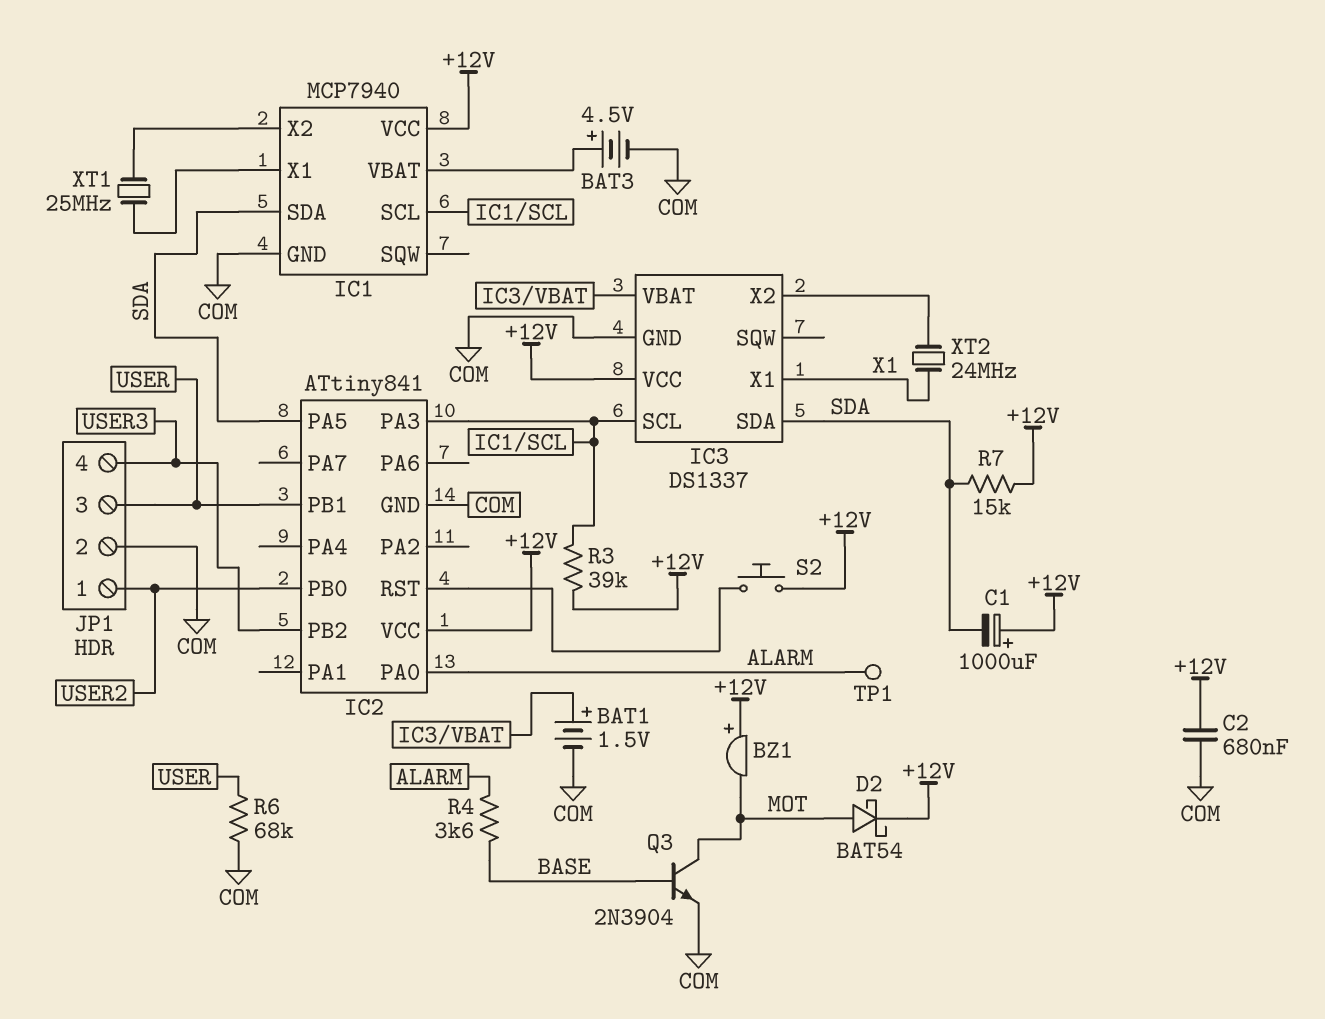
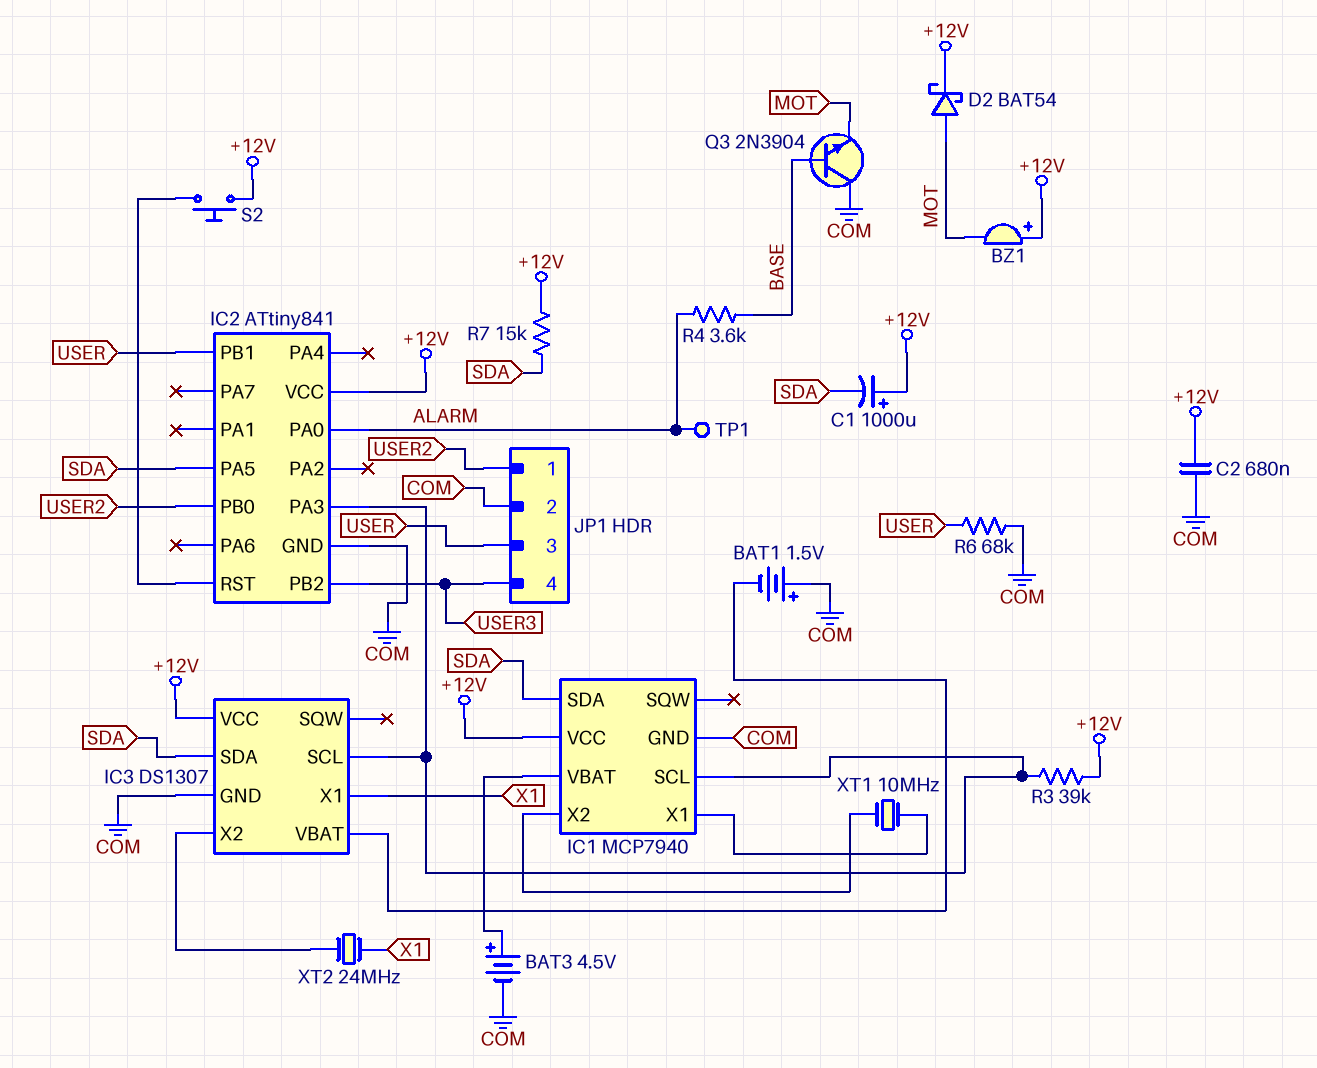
BAT1: 1.5V (plus IC3/VBAT, minus COM) -> 1.5V (plus COM, minus IC3/VBAT)
IC3: DS1337 -> DS1307
Q3: NPN 2N3904 (B BASE, C MOT, E COM) -> NPN 2N3904 (B BASE, C COM, E MOT)
XT1: 25MHz (IC1/X1, IC1/X2) -> 10MHz (IC1/X1, IC1/X2)

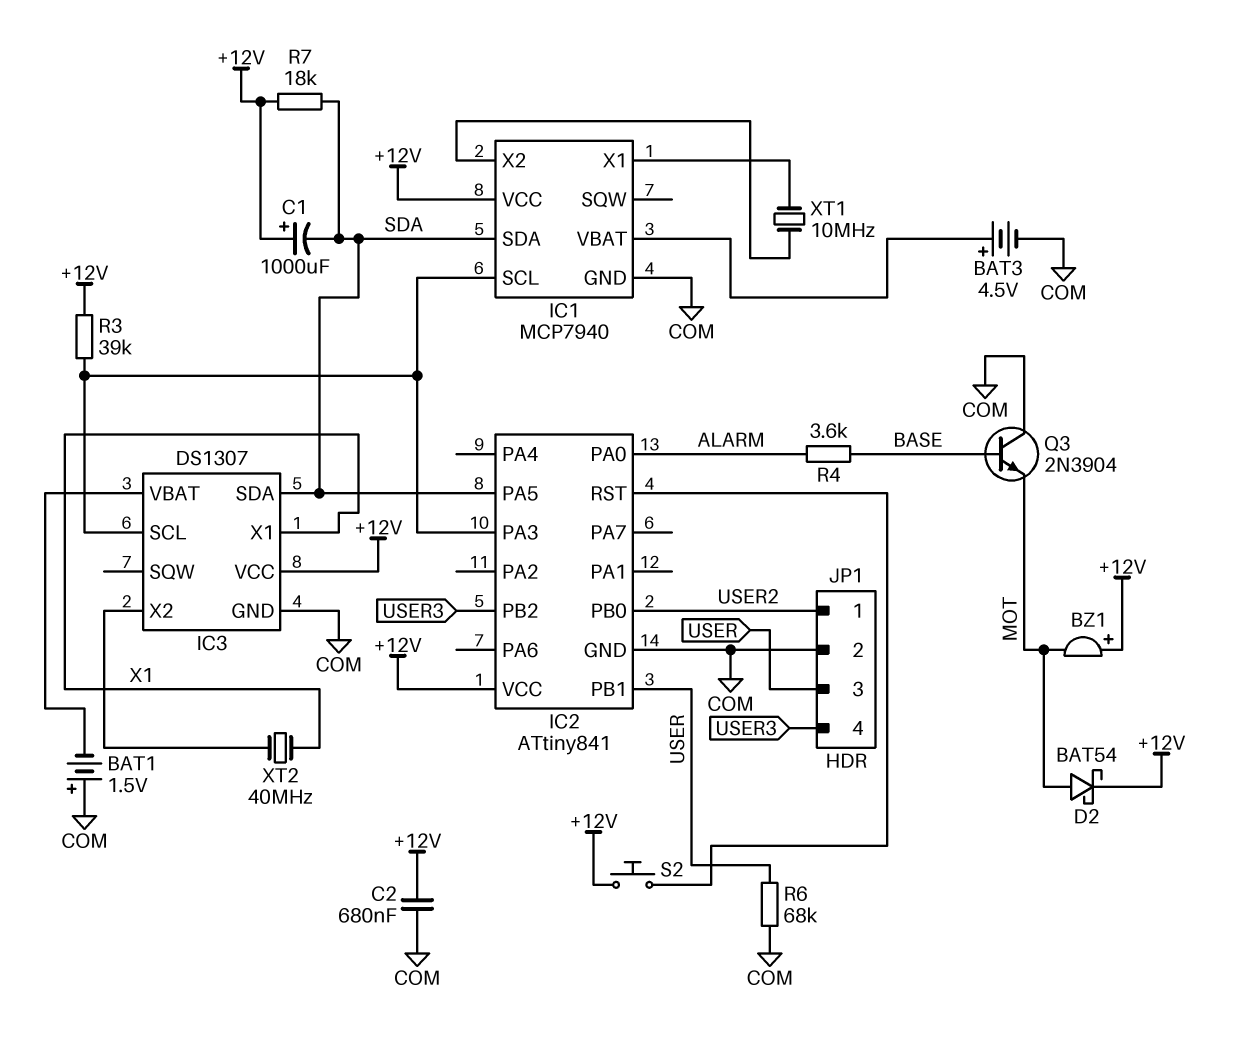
R7: 15k (+12V, SDA) -> 18k (+12V, SDA)
TP1: test point (ALARM) -> none
XT2: 24MHz (IC3/X2, X1) -> 40MHz (IC3/X2, X1)

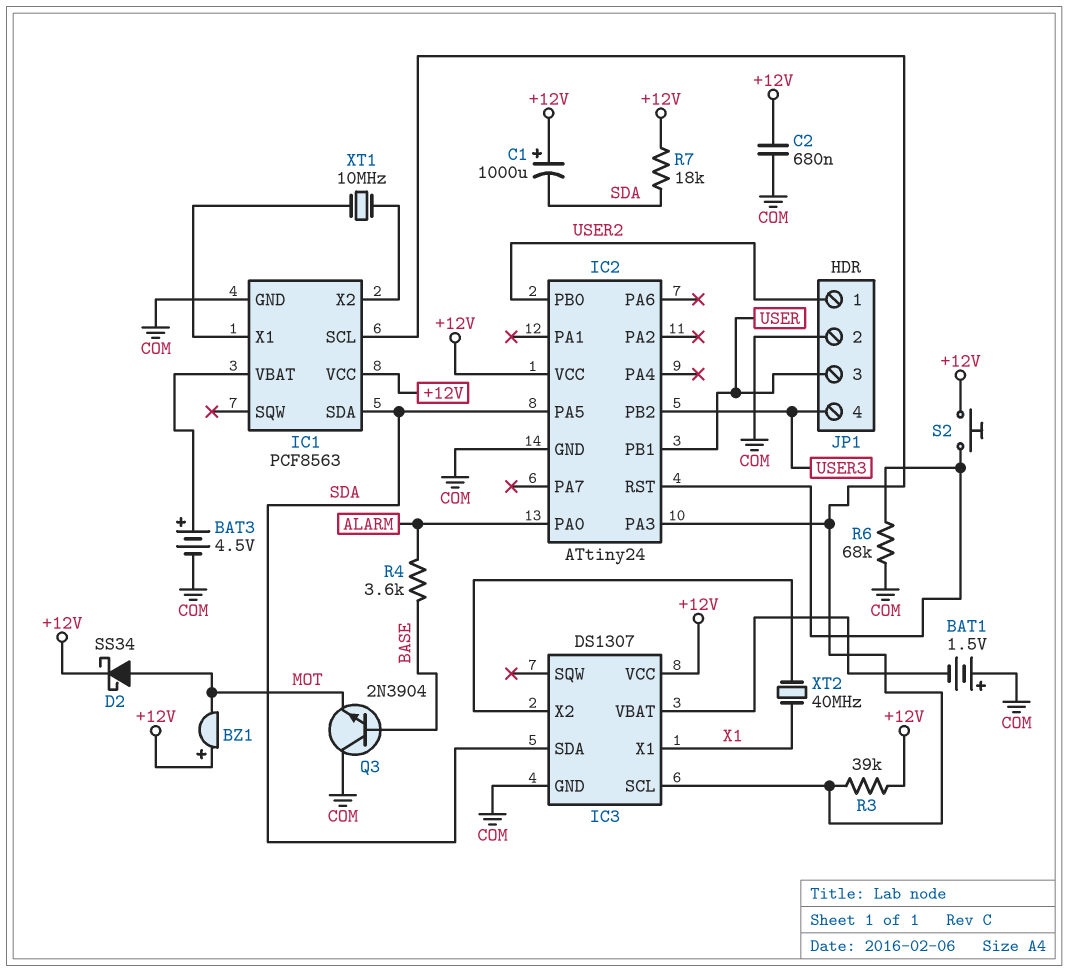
D2: schottky BAT54 (A MOT, K +12V) -> schottky SS34 (A MOT, K +12V)
IC1: MCP7940 -> PCF8563
IC2: ATtiny841 -> ATtiny24
R6: 68k (COM, USER) -> 68k (COM, IC2/RST)

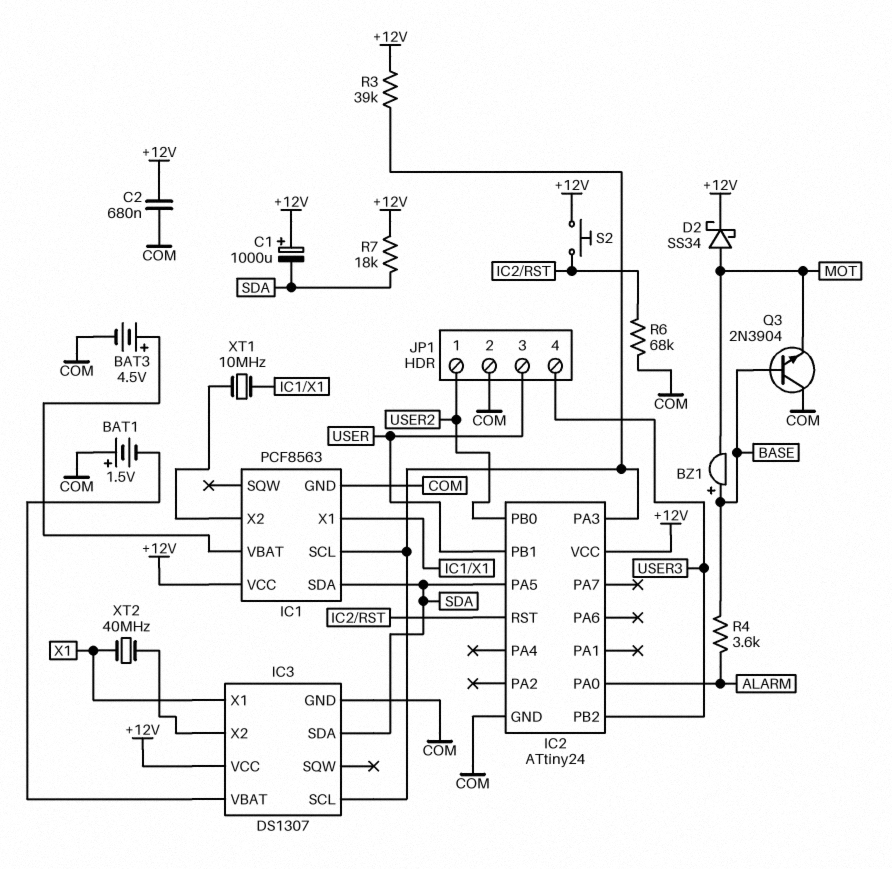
BZ1: buzzer (plus +12V, minus MOT) -> buzzer (plus BASE, minus MOT)

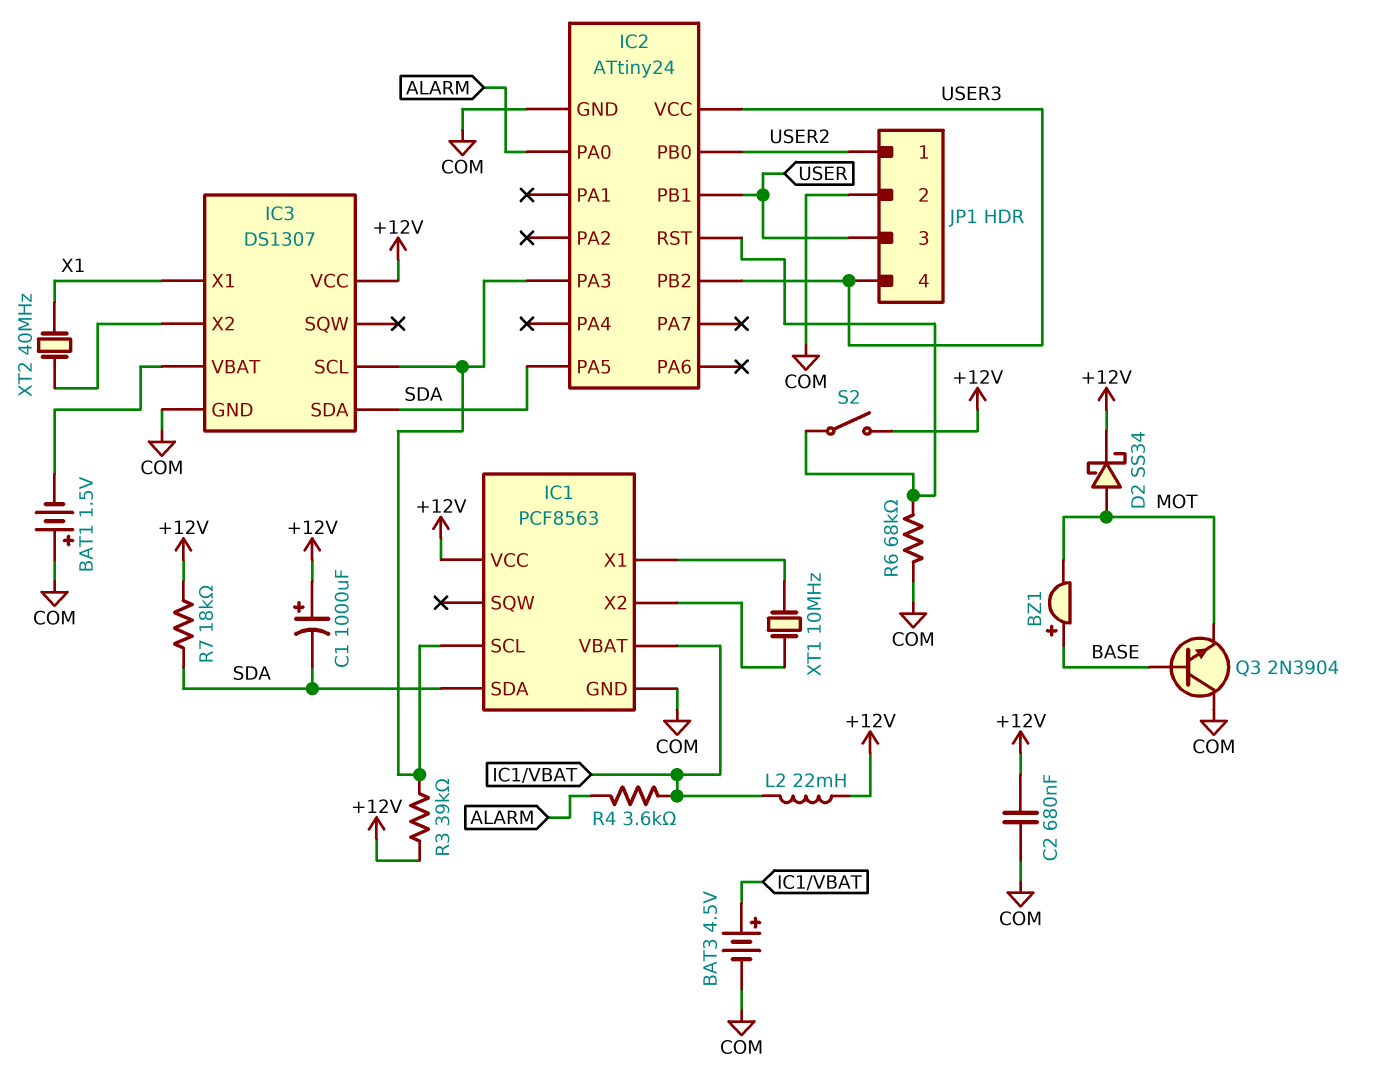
IC2 pin VCC: +12V -> USER3
L2: none -> 22mH (+12V, IC1/VBAT)
R4: 3.6k (ALARM, BASE) -> 3.6k (ALARM, IC1/VBAT)
S2: button (+12V, IC2/RST) -> switch (+12V, IC2/RST)

